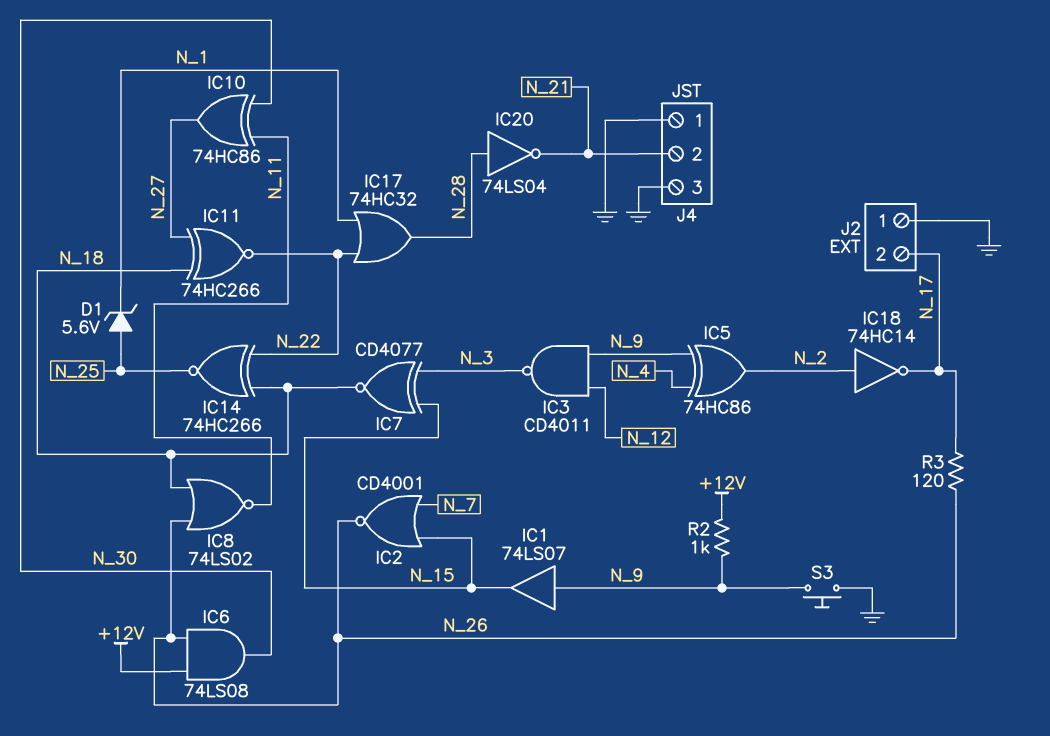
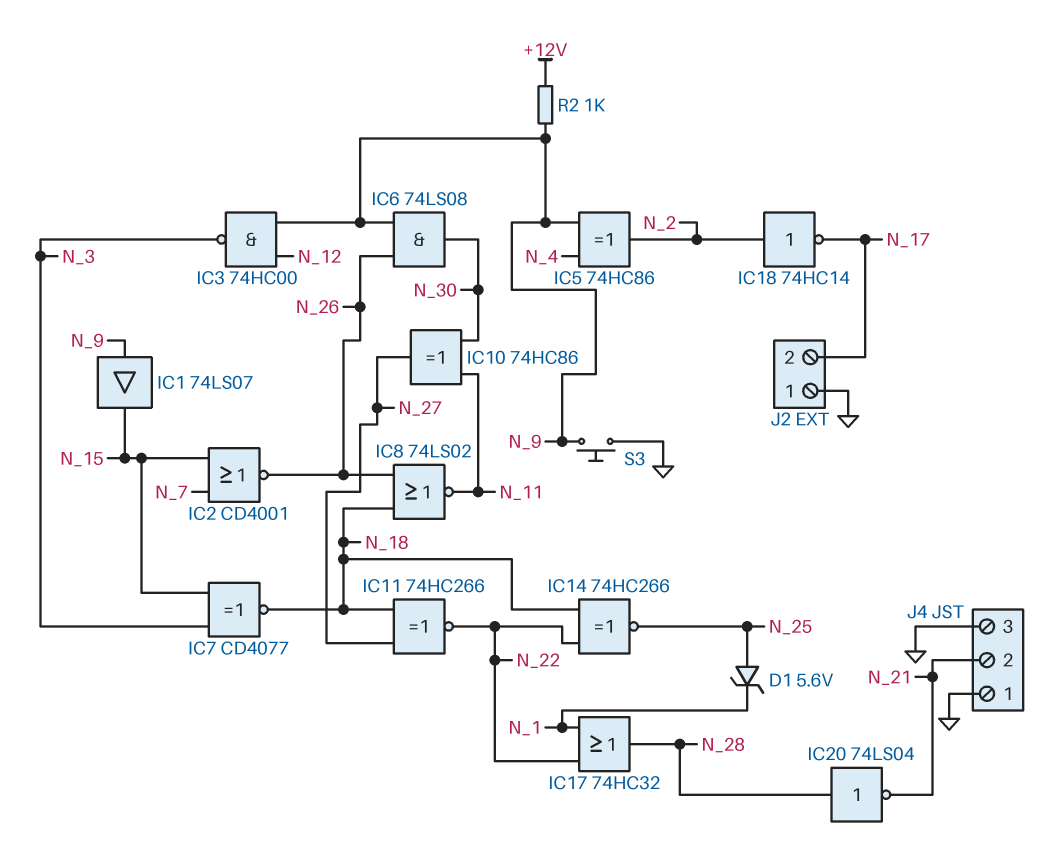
IC3: NAND CD4011 (in N_9, in N_12, out N_3) -> NAND 74HC00 (in N_9, in N_12, out N_3)
IC6: AND 74LS08 (in +12V, in N_26, out N_30) -> AND 74LS08 (in N_9, in N_26, out N_30)
R3: 120 (N_17, N_26) -> none

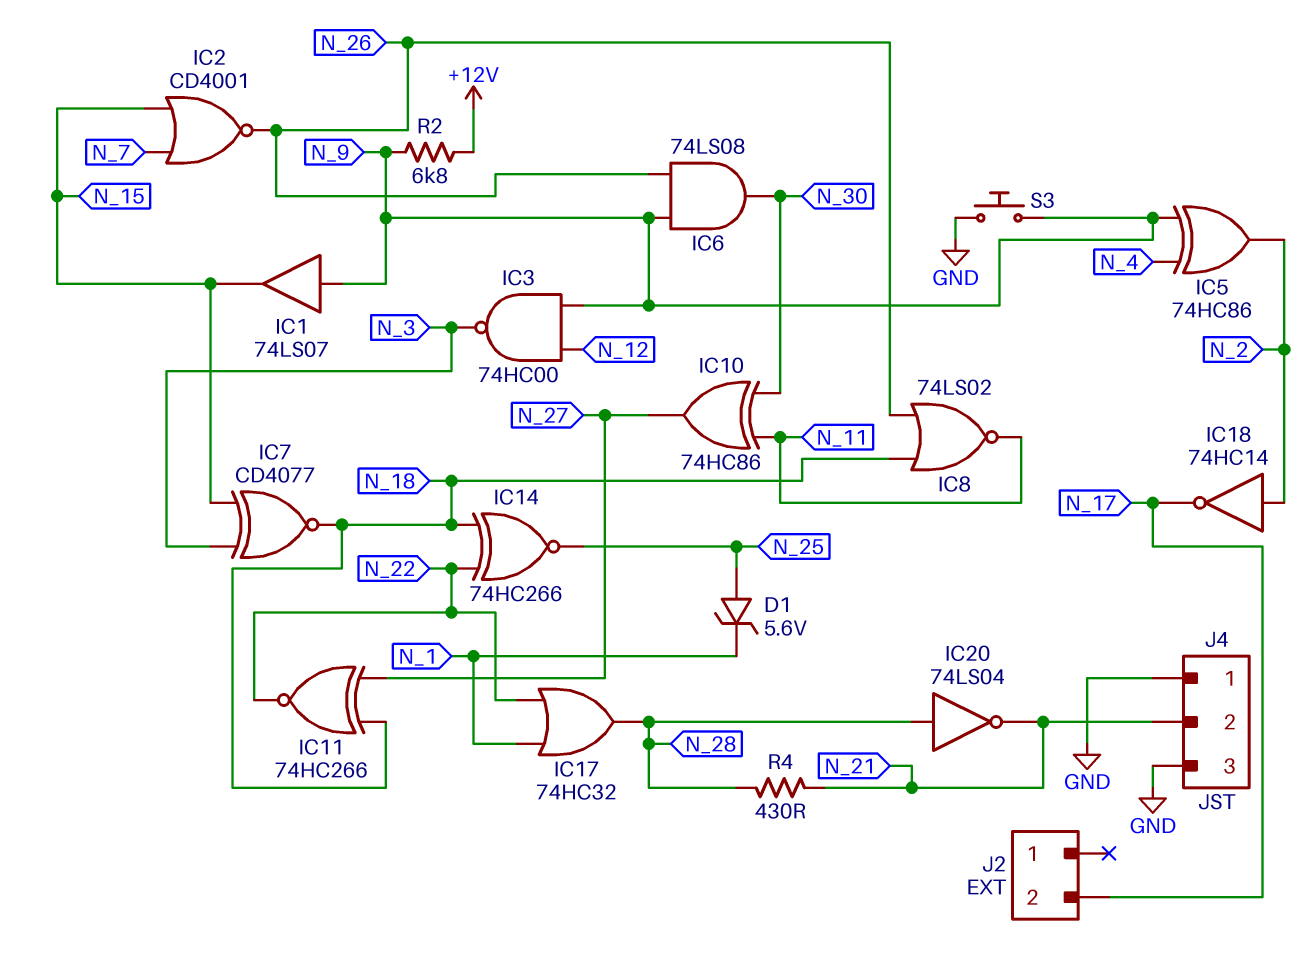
J2 pin 1: GND -> none
R2: 1k (+12V, N_9) -> 6.8k (+12V, N_9)
R4: none -> 430 (N_21, N_28)

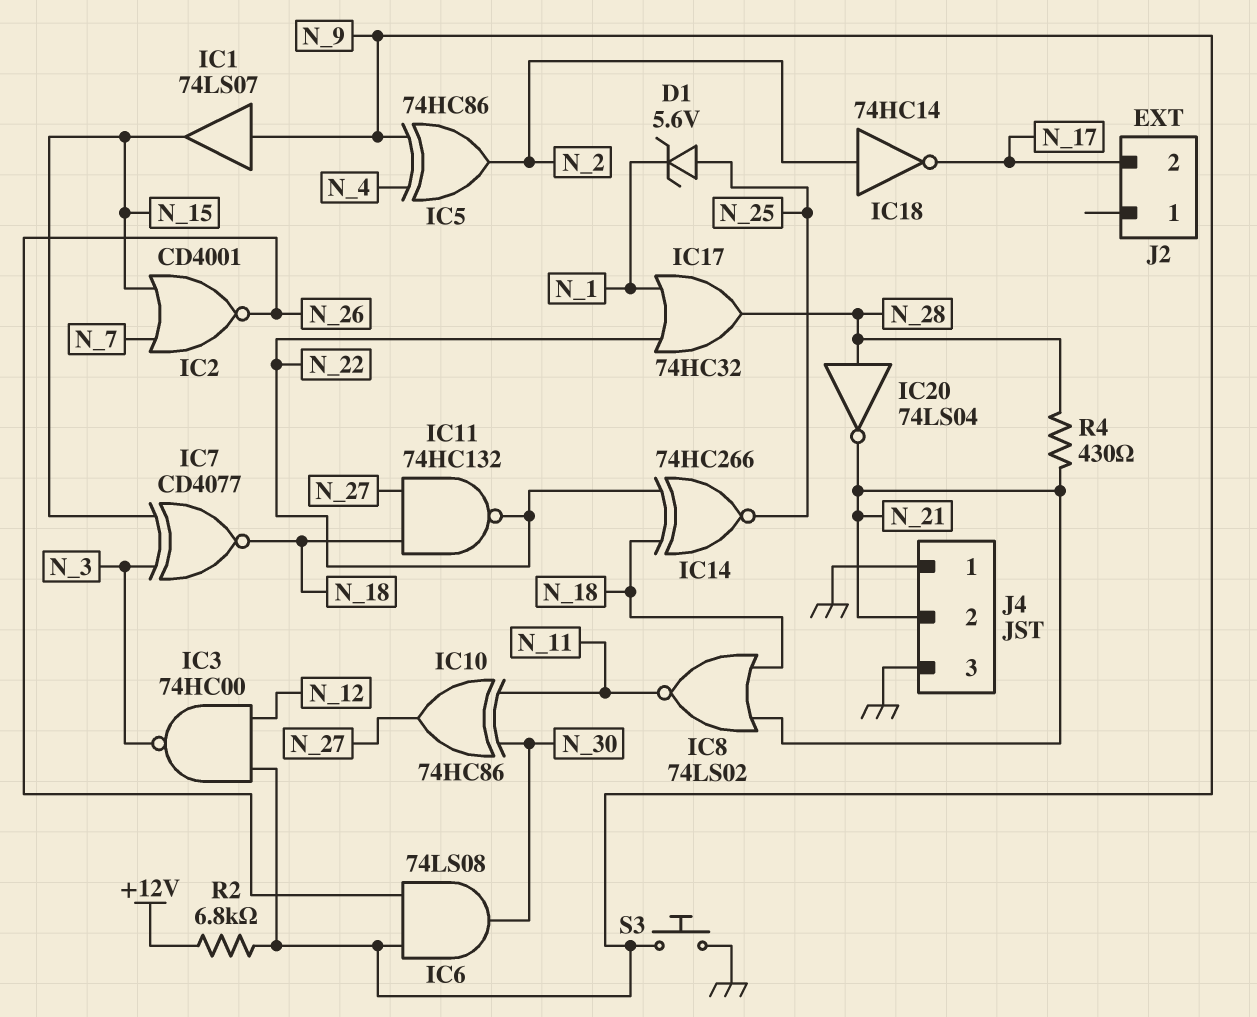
IC8: NOR 74LS02 (in N_18, in N_26, out N_11) -> NOR 74LS02 (in N_18, in N_21, out N_11)
IC11: XNOR 74HC266 (in N_18, in N_27, out N_22) -> NAND 74HC132 (in N_18, in N_27, out N_22)

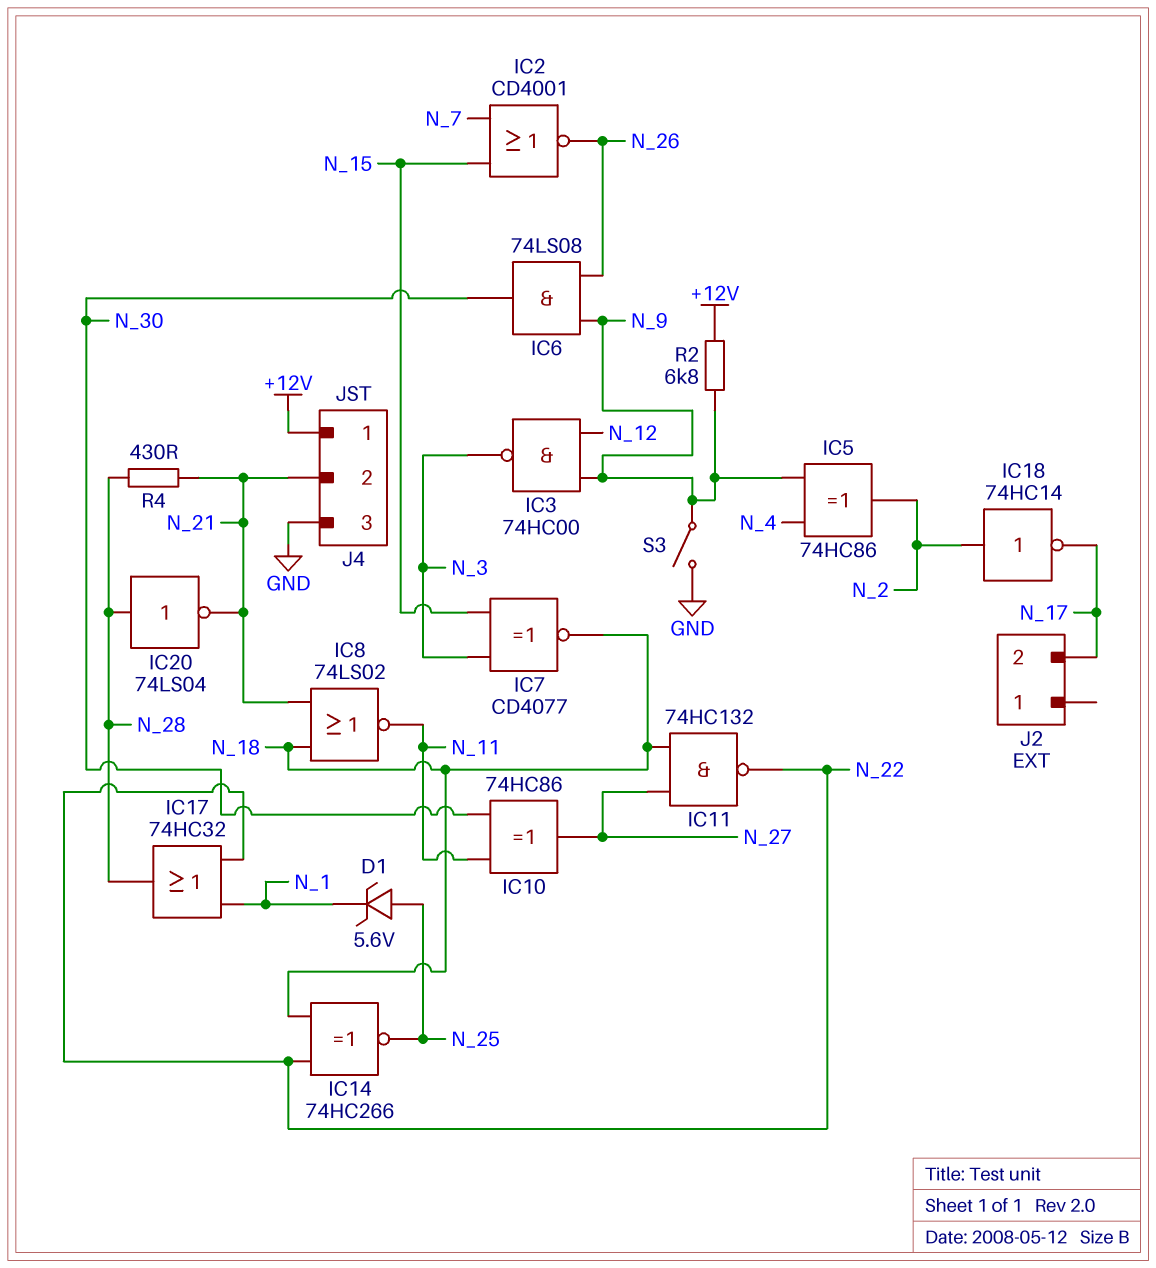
IC1: buffer 74LS07 (in N_9, out N_15) -> none
J4 pin 1: GND -> +12V
S3: button (GND, N_9) -> switch (GND, N_9)

